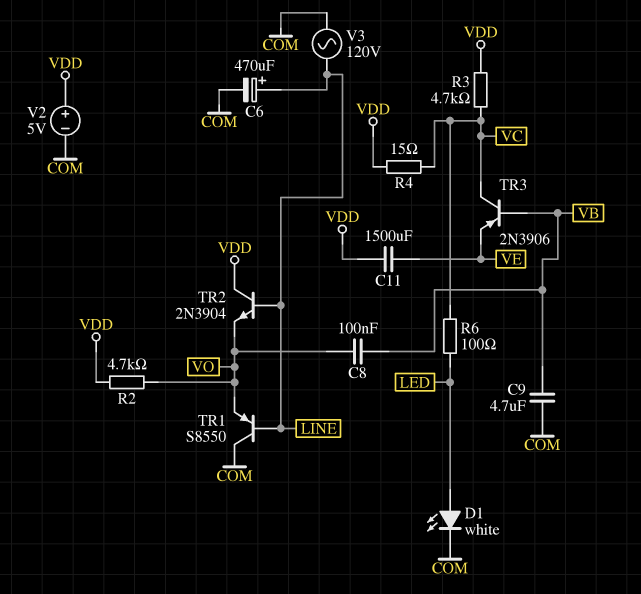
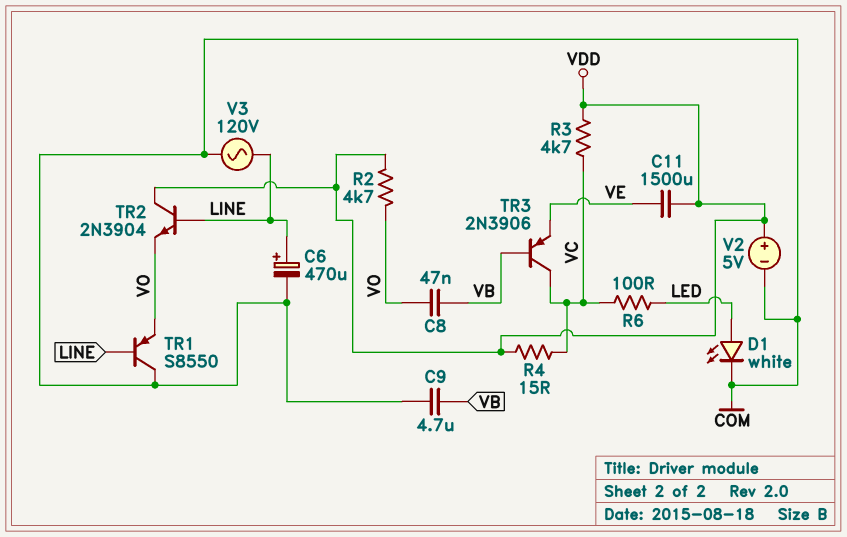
C8: 100nF (VB, VO) -> 47nF (VB, VO)

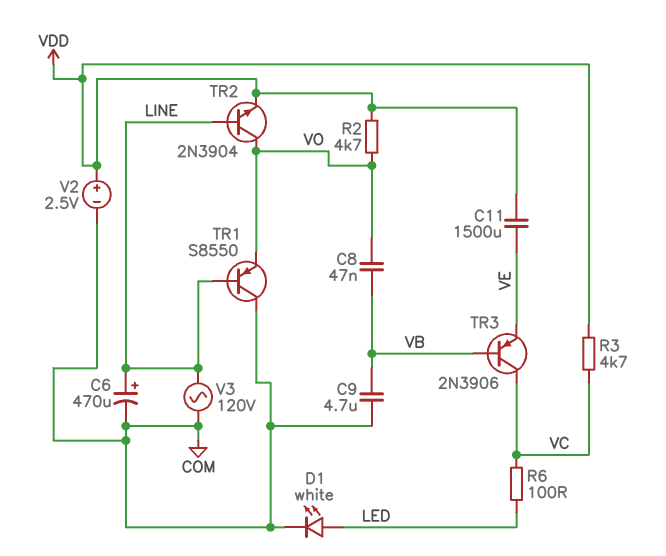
R4: 15 (VC, VDD) -> none
TR2: NPN 2N3904 (B LINE, C VDD, E VO) -> NPN 2N3904 (B LINE, C VO, E VDD)
V2: 5V (plus VDD, minus COM) -> 2.5V (plus VDD, minus COM)

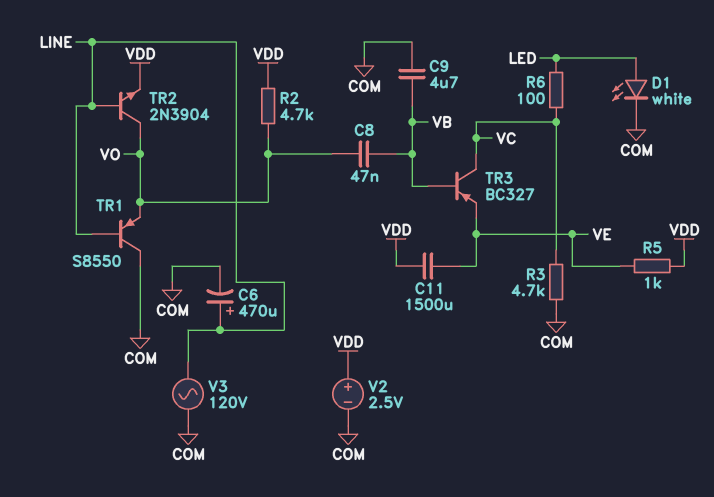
R3: 4.7k (VC, VDD) -> 4.7k (COM, VC)
R5: none -> 1k (VDD, VE)
TR3: PNP 2N3906 (B VB, C VC, E VE) -> PNP BC327 (B VB, C VC, E VE)

